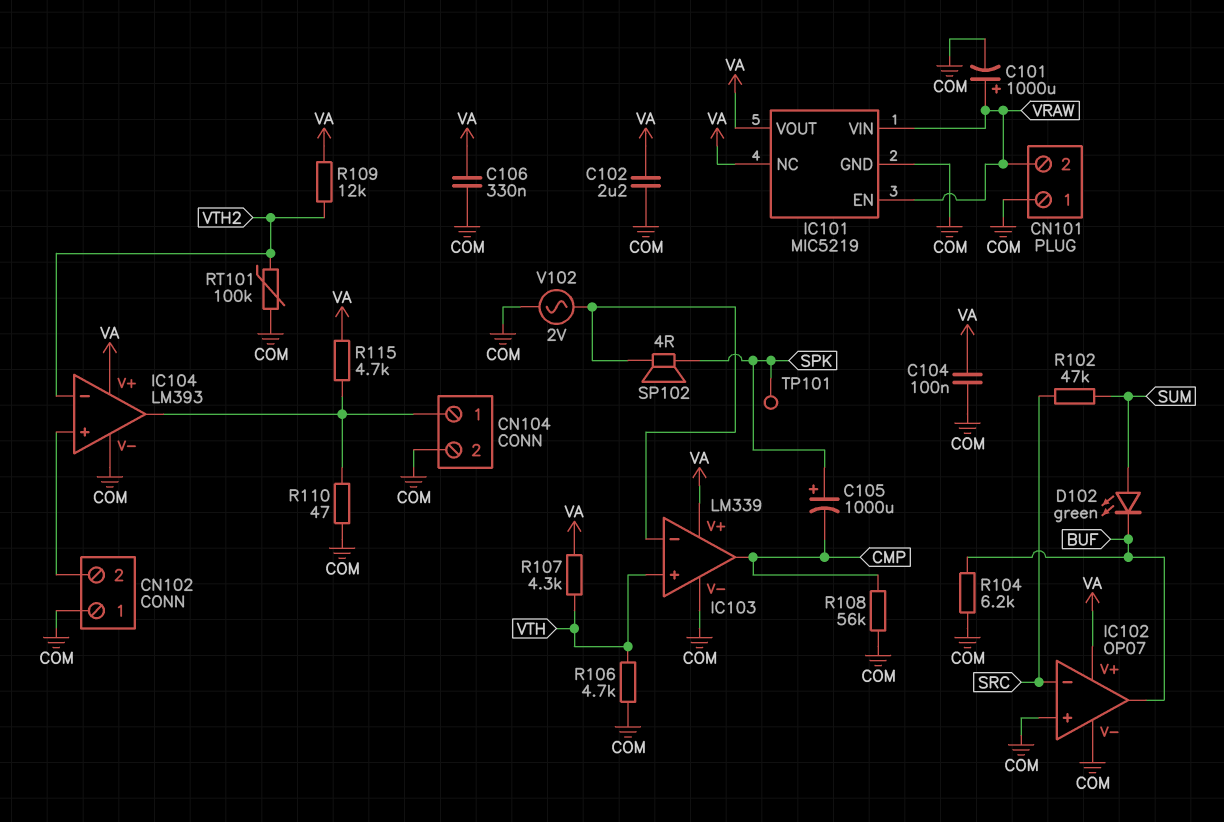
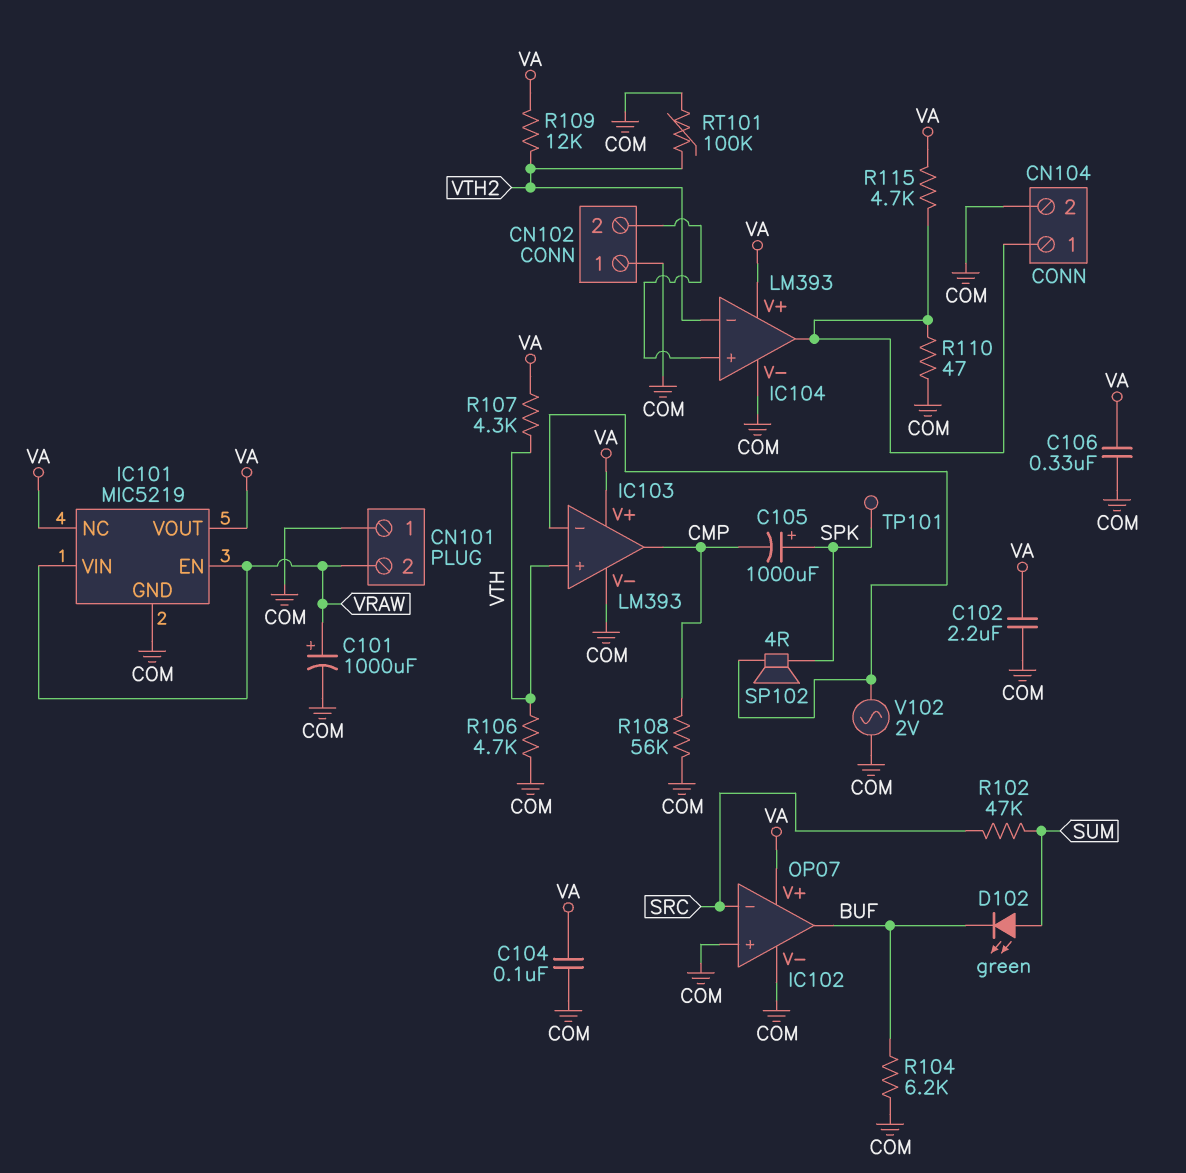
IC103: LM339 -> LM393

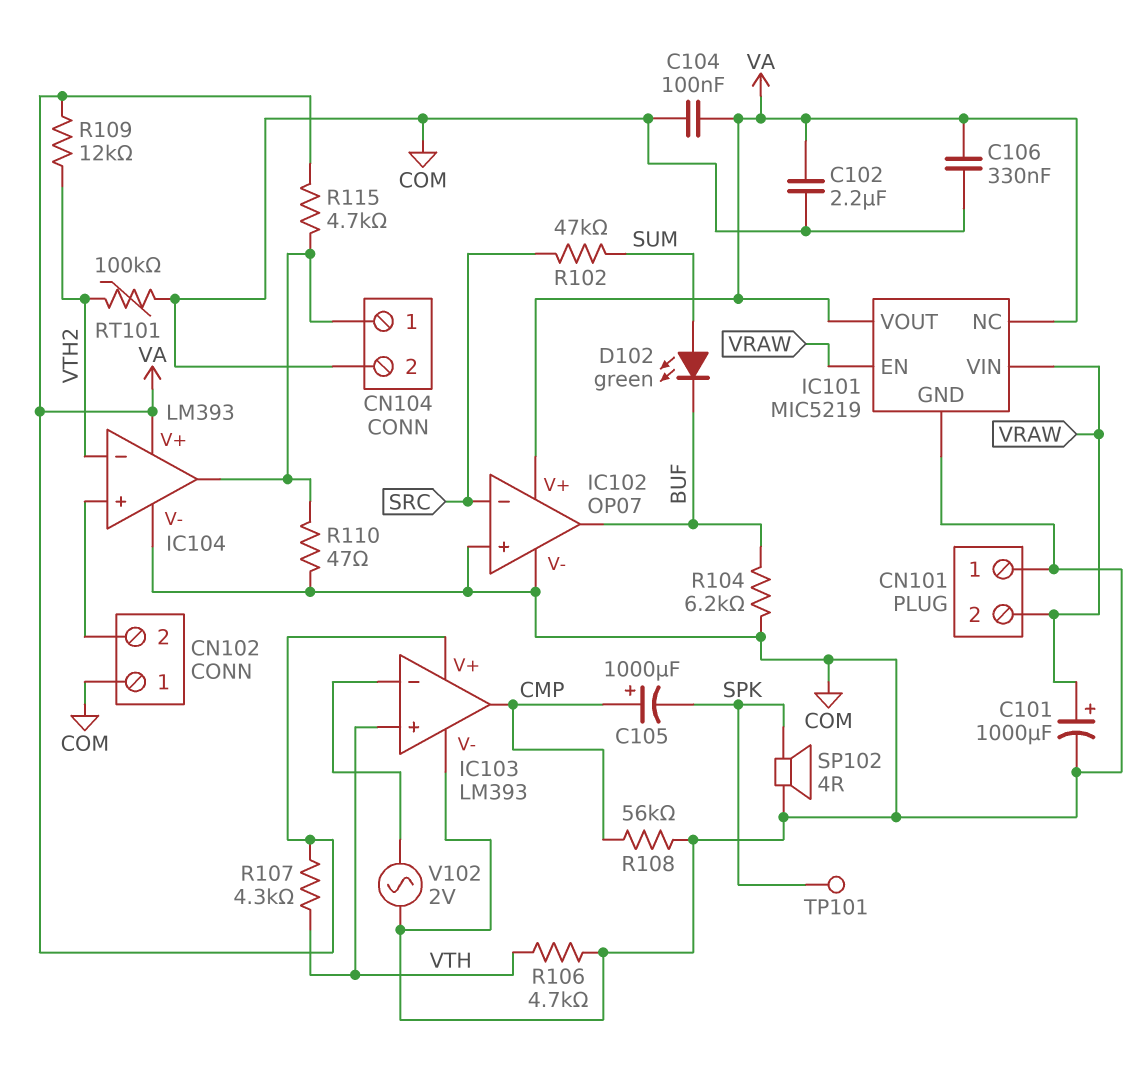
C105: 1000uF (plus SPK, minus CMP) -> 1000uF (plus CMP, minus SPK)
SP102: speaker 4R (IC103/in-, SPK) -> speaker 4R (COM, SPK)

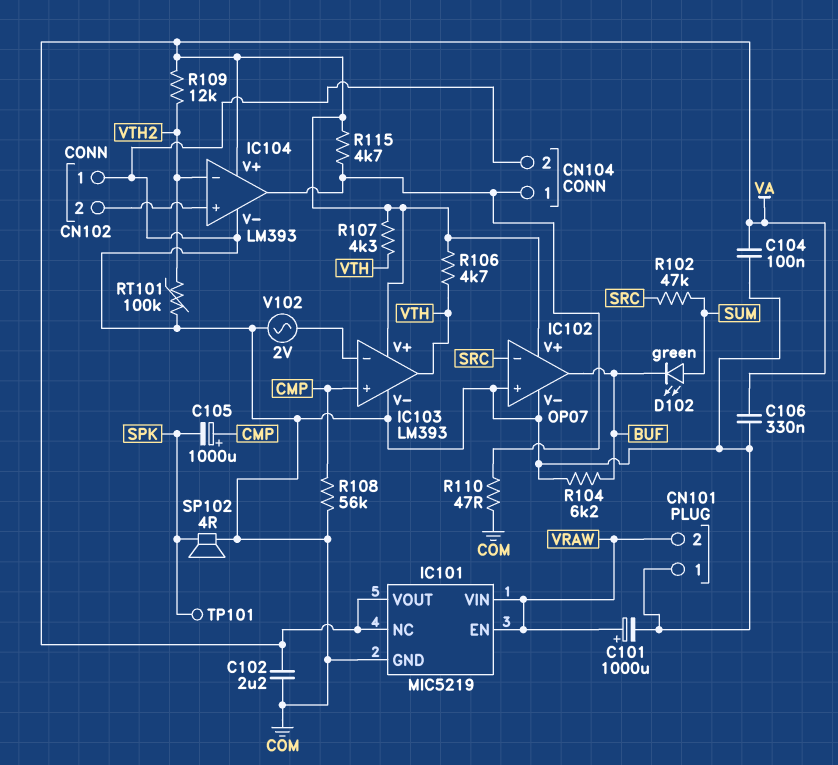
IC103 pin in+: VTH -> CMP
IC103 pin out: CMP -> VTH
R106: 4.7k (COM, VTH) -> 4.7k (VA, VTH)

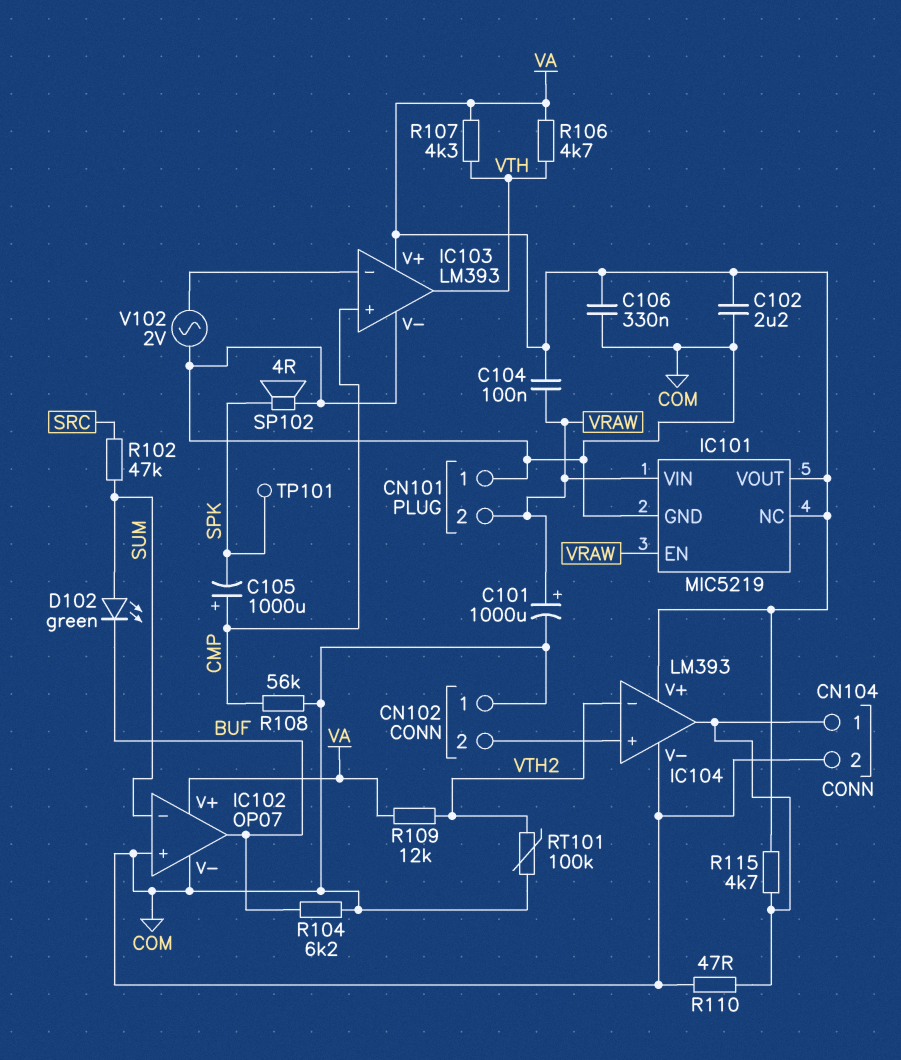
C104: 100nF (COM, VA) -> 100nF (VA, VRAW)
IC102 pin in-: SRC -> SUM

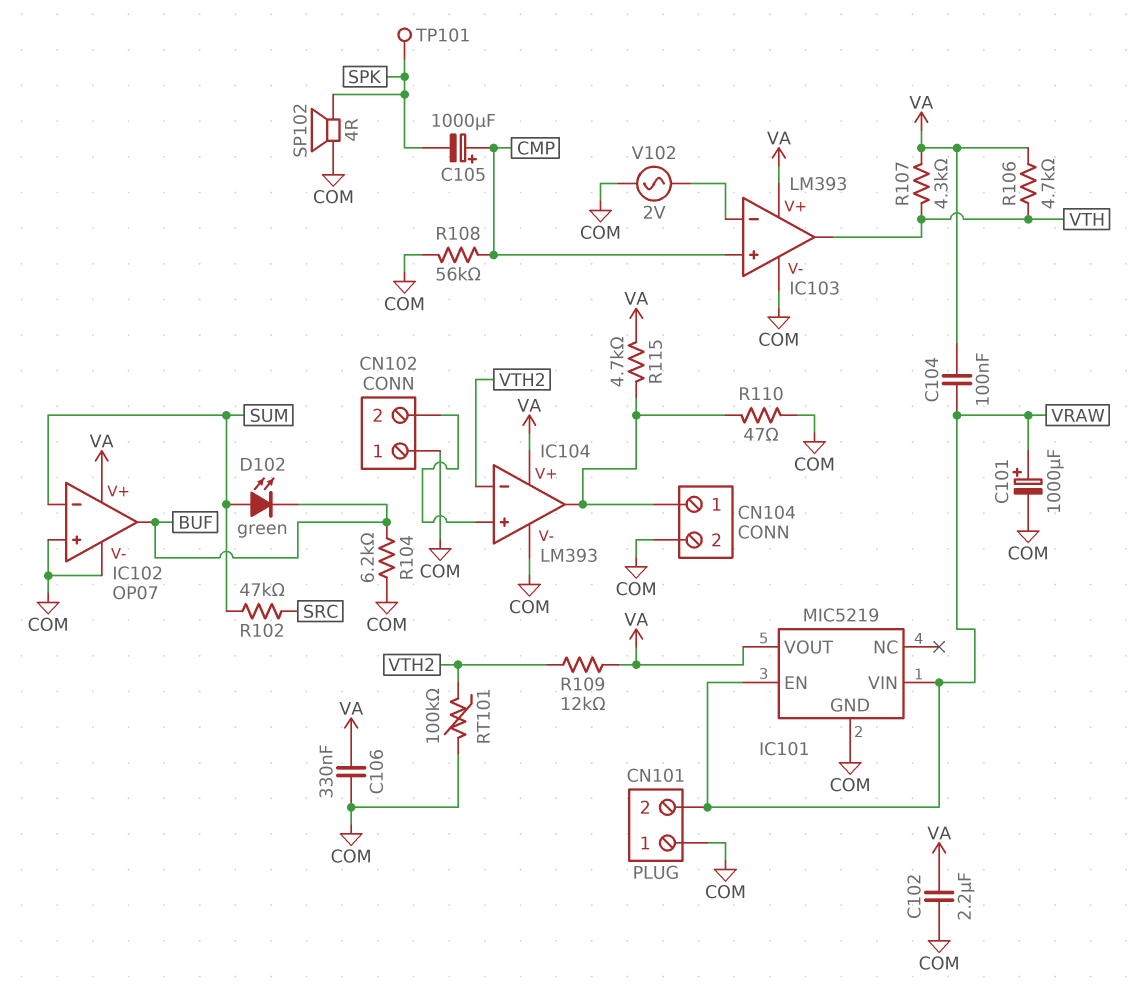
IC101 pin NC: VA -> none

